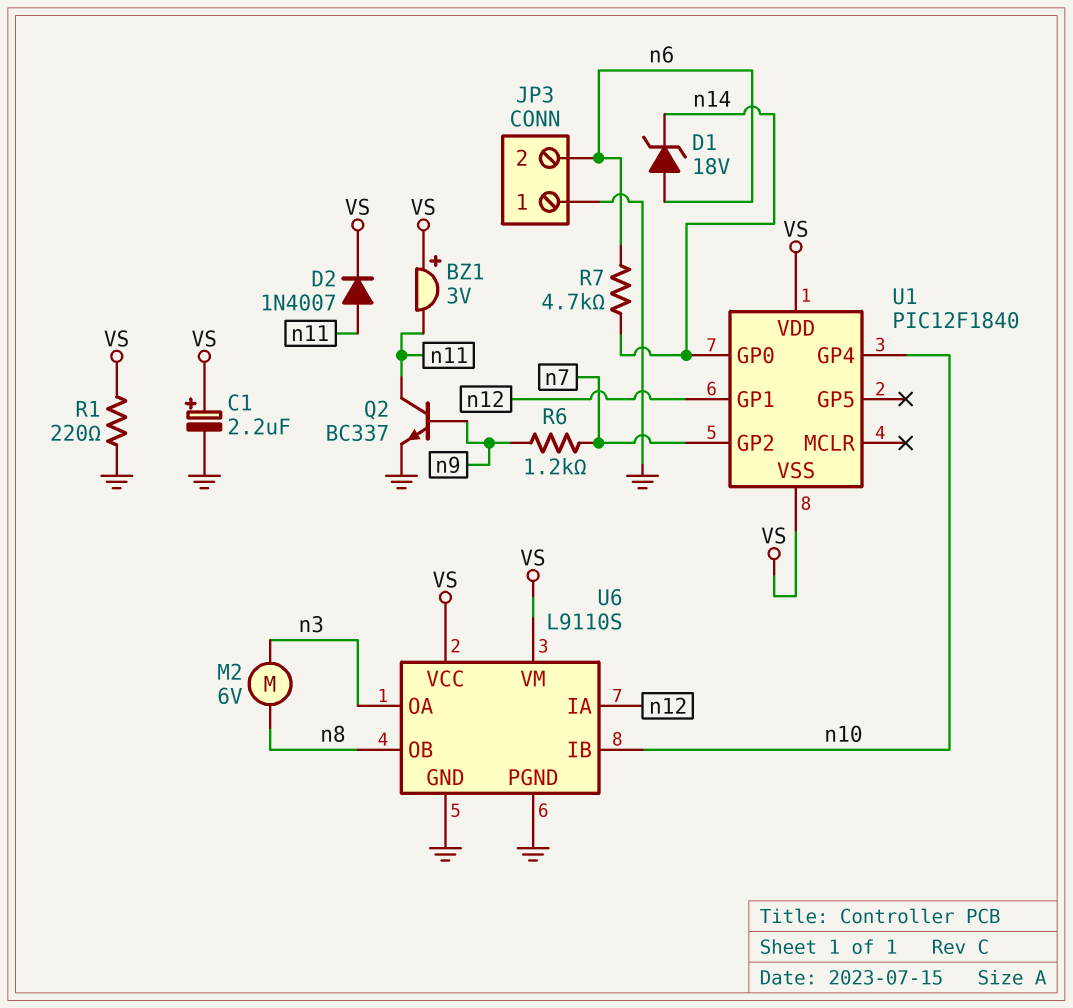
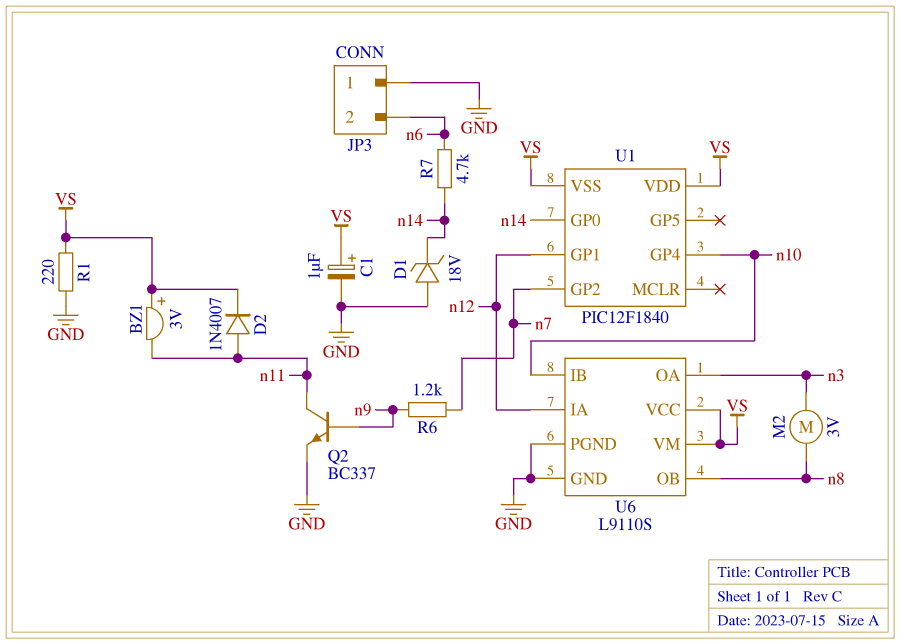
C1: 2.2uF (plus VS, minus GND) -> 1uF (plus VS, minus GND)
D1: zener 18V (A n6, K n14) -> zener 18V (A GND, K n14)
M2: motor 6V (n3, n8) -> motor 3V (n3, n8)

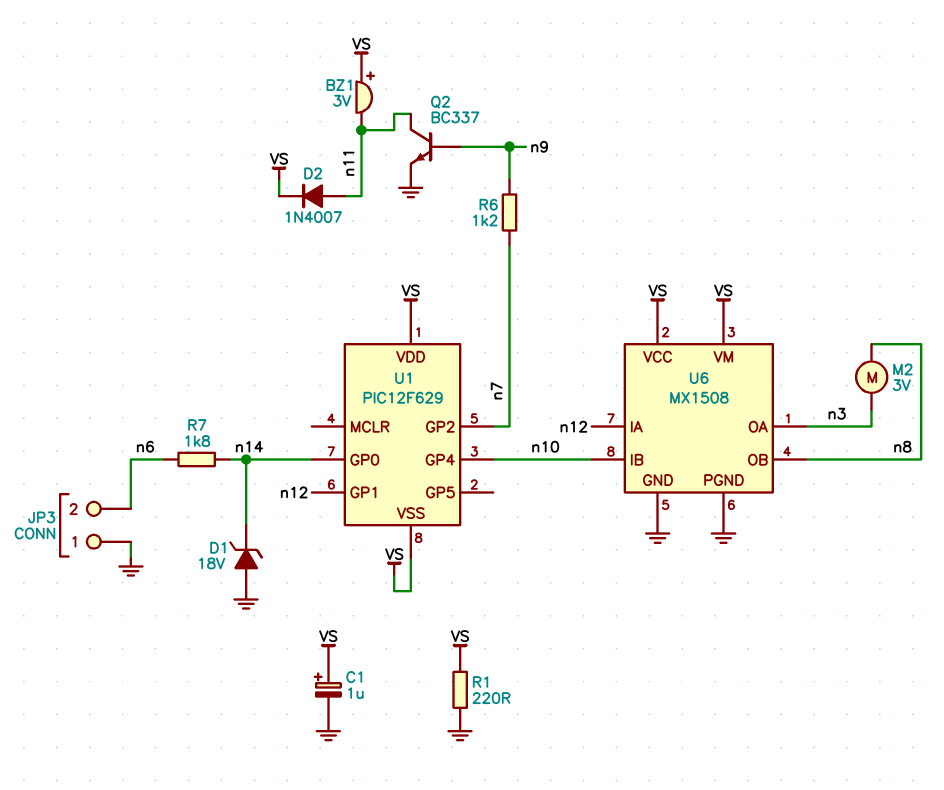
R7: 4.7k (n6, n14) -> 1.8k (n6, n14)
U1: PIC12F1840 -> PIC12F629
U6: L9110S -> MX1508

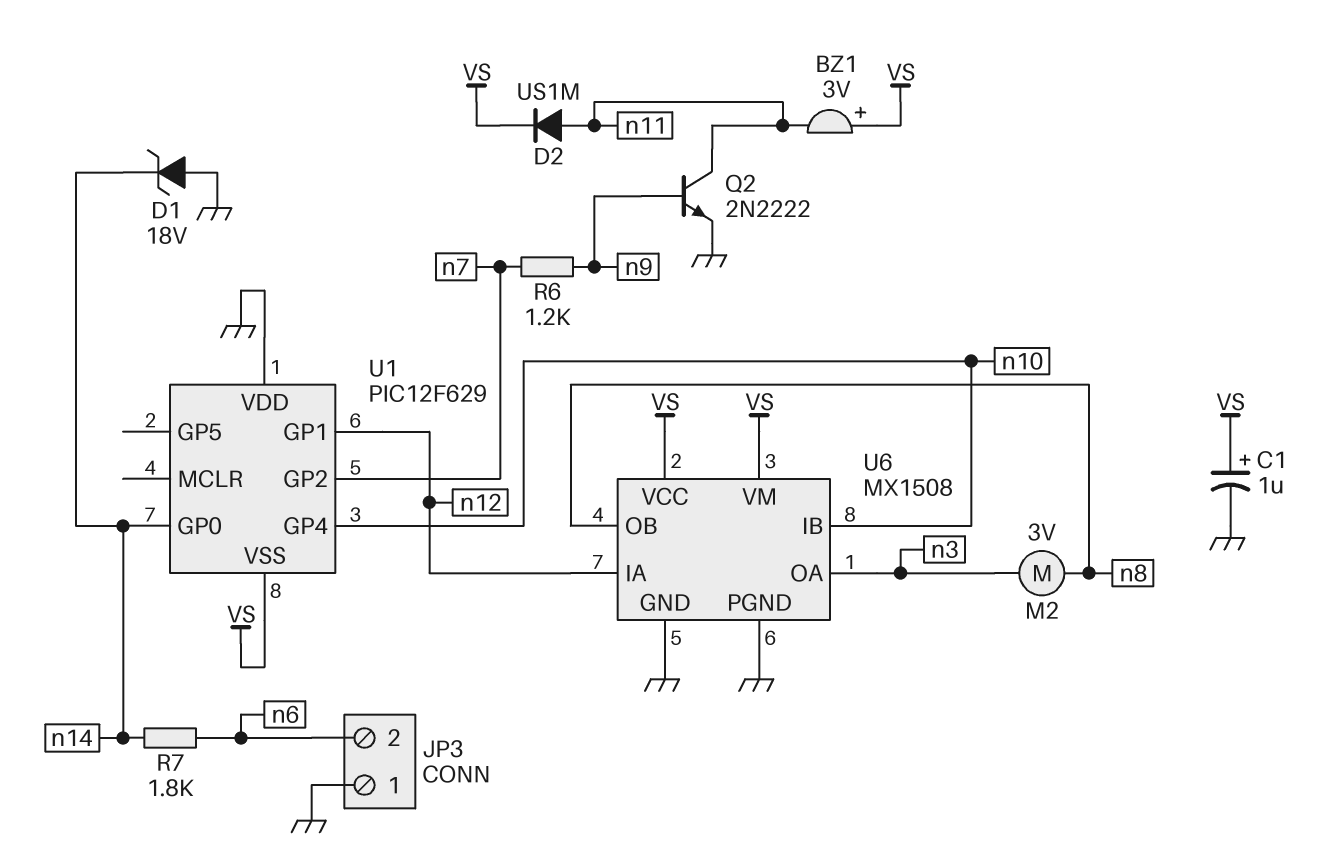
D2: diode 1N4007 (A n11, K VS) -> diode US1M (A n11, K VS)
Q2: NPN BC337 (B n9, C n11, E GND) -> NPN 2N2222 (B n9, C n11, E GND)
R1: 220 (GND, VS) -> none
U1 pin VDD: VS -> GND

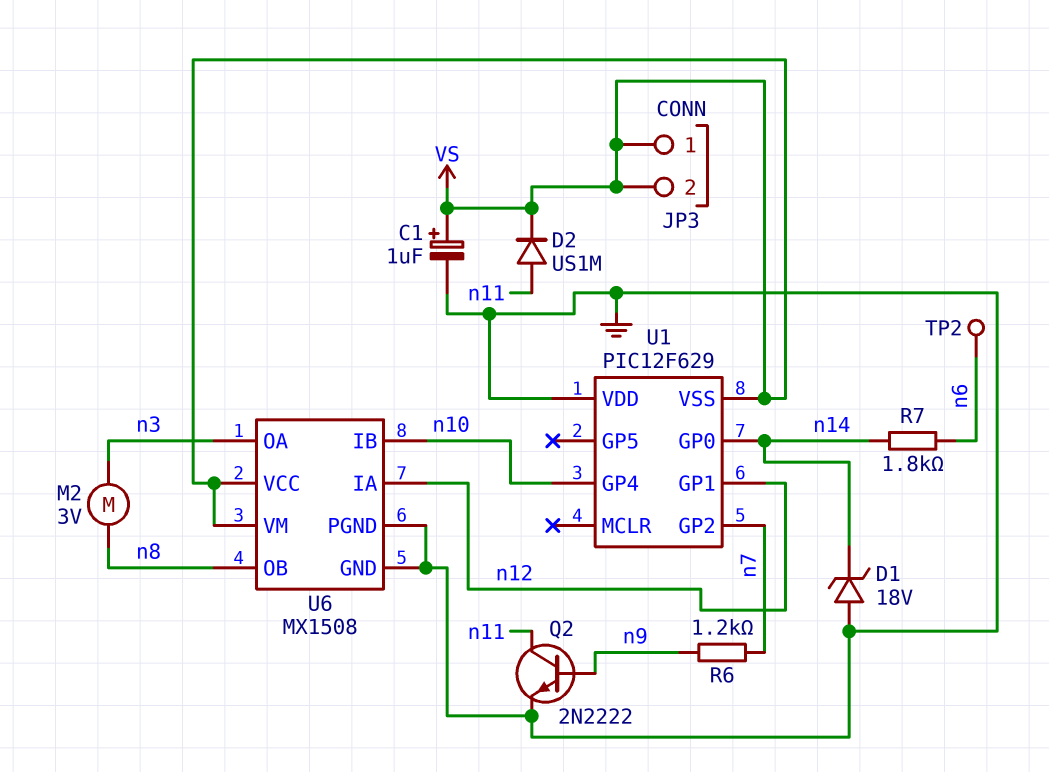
BZ1: buzzer 3V (plus VS, minus n11) -> none
JP3 pin 1: GND -> VS
JP3 pin 2: n6 -> VS
TP2: none -> test point (n6)

